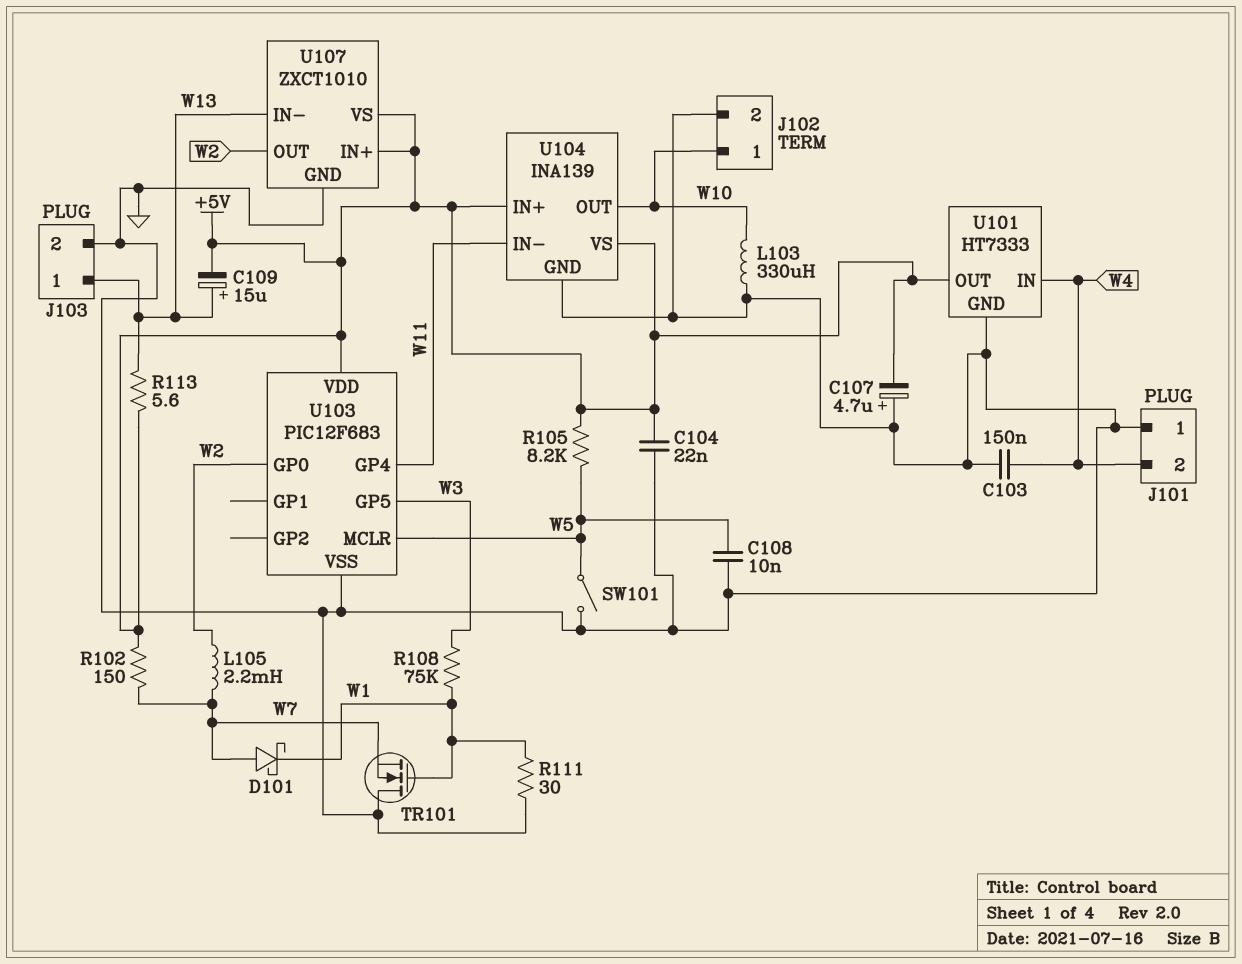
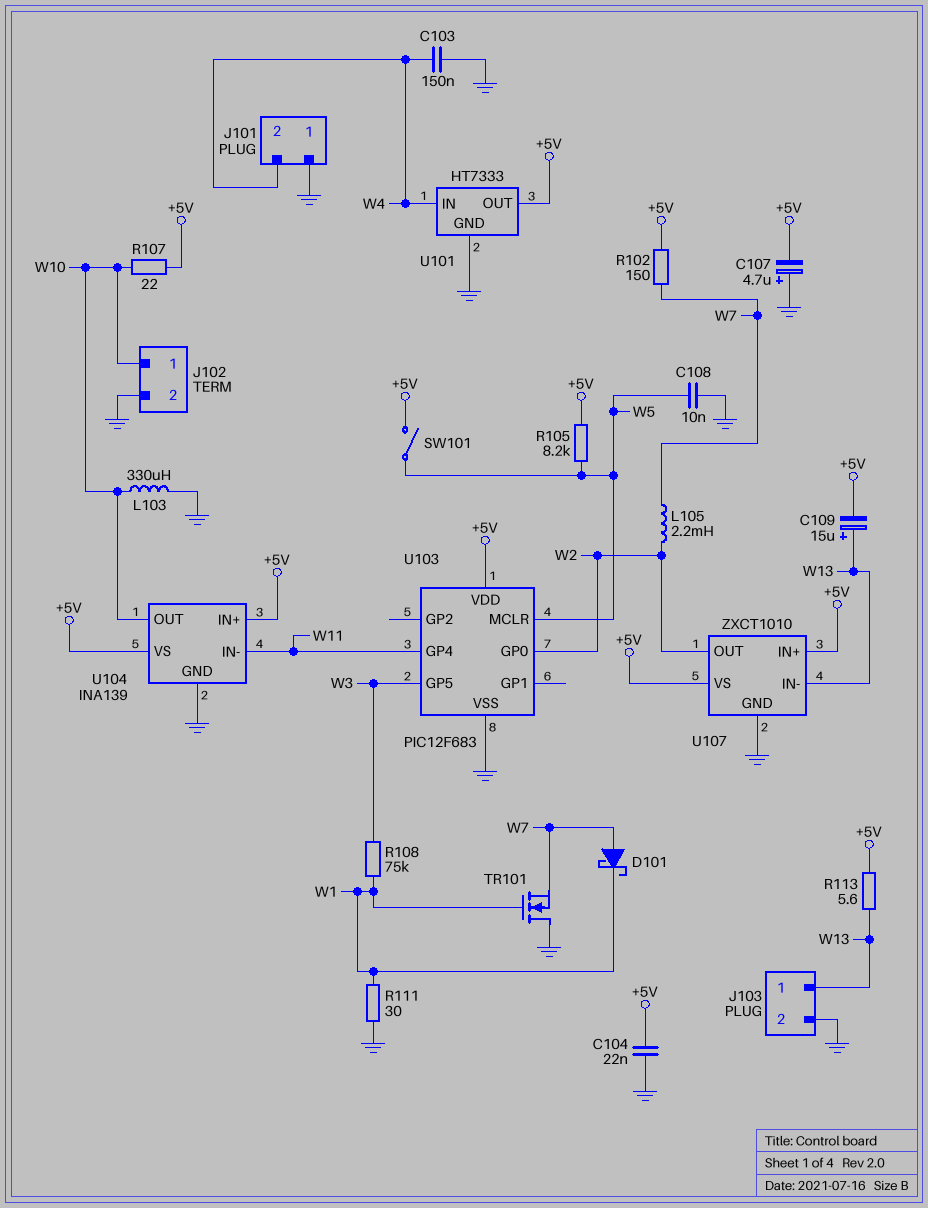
R107: none -> 22 (+5V, W10)
SW101: switch (GND, W5) -> switch (+5V, W5)

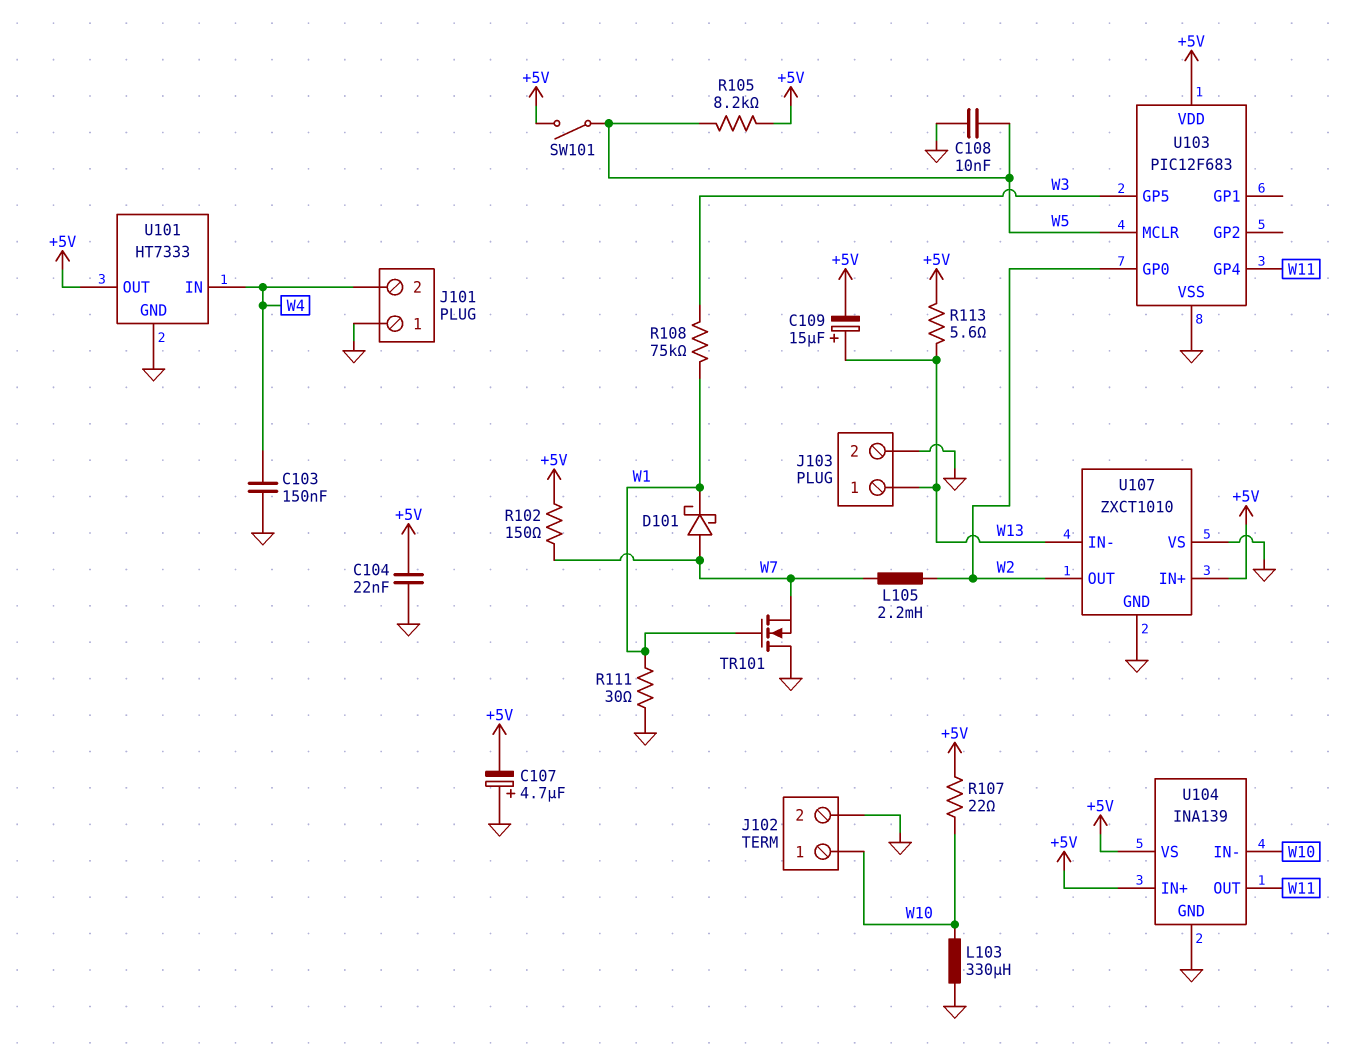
U104 pin IN-: W11 -> W10
U104 pin OUT: W10 -> W11
U107 pin VS: +5V -> GND

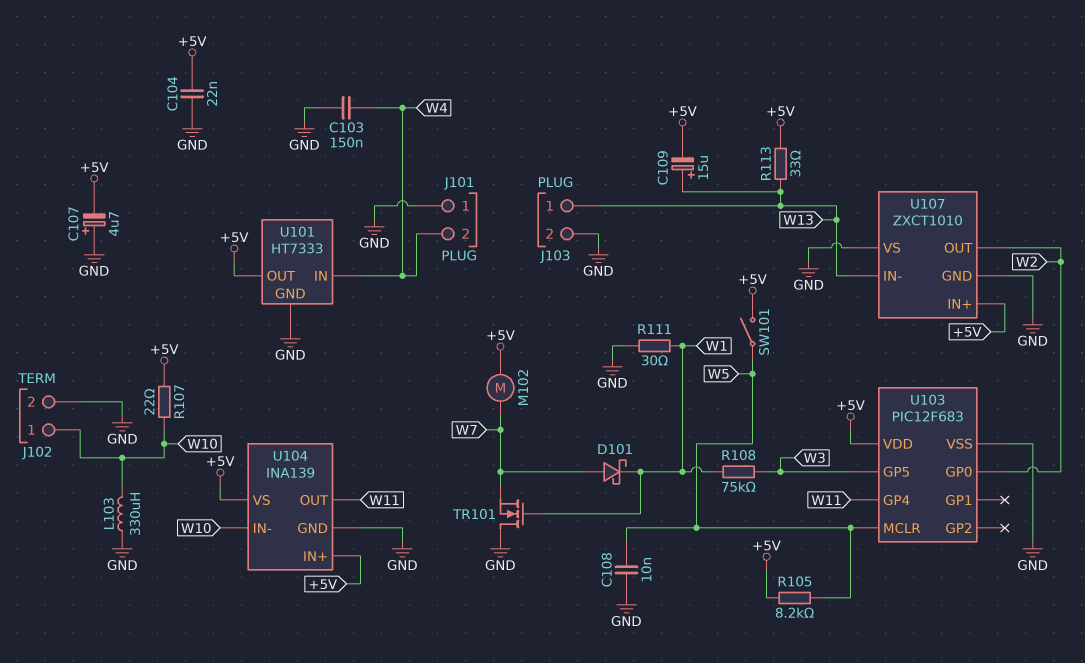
L105: 2.2mH (W2, W7) -> none
M102: none -> motor (+5V, W7)
R102: 150 (+5V, W7) -> none
R113: 5.6 (+5V, W13) -> 33 (+5V, W13)

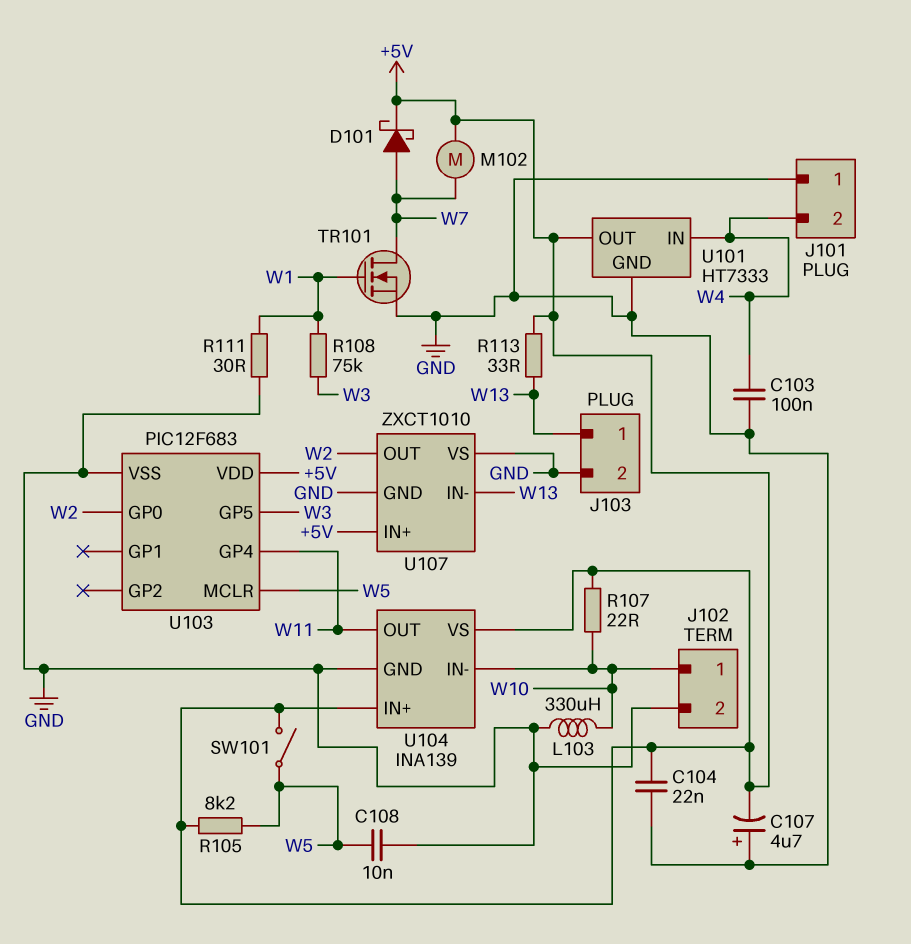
C103: 150nF (GND, W4) -> 100nF (GND, W4)
C109: 15uF (plus W13, minus +5V) -> none
D101: schottky (A W7, K W1) -> schottky (A W7, K +5V)
TR101: NMOS (G W1, D GND, S W7) -> NMOS (G W1, D W7, S GND)

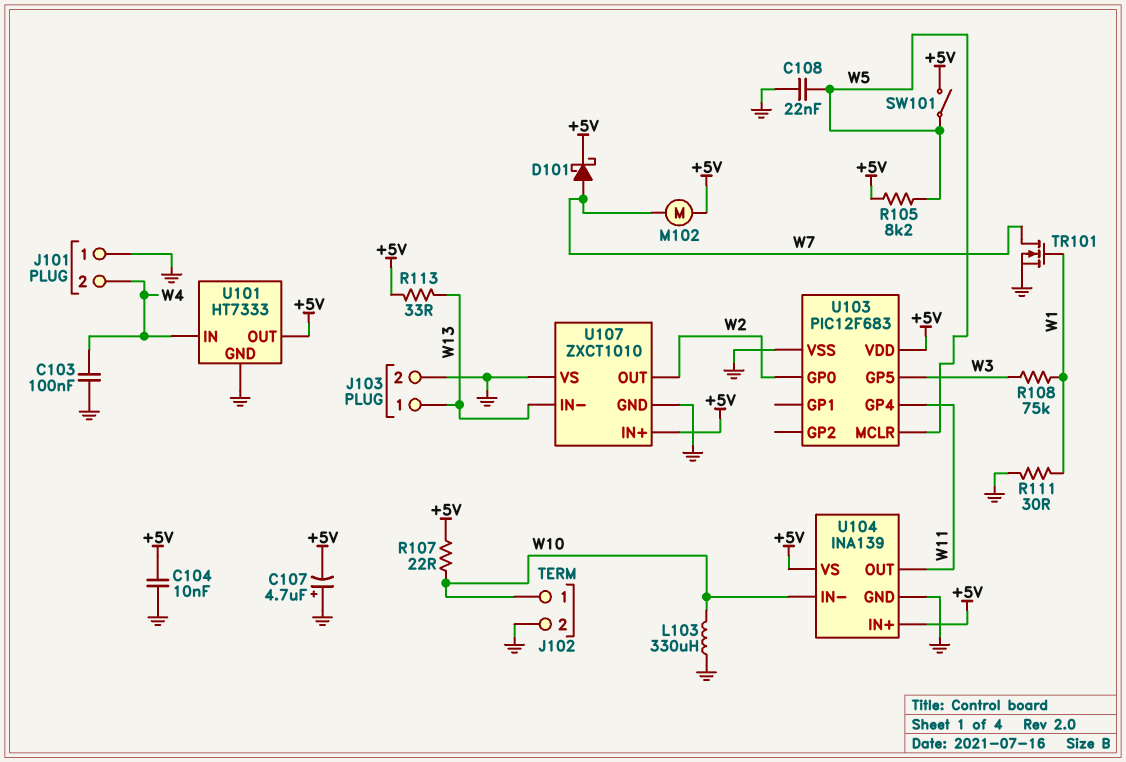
C104: 22nF (+5V, GND) -> 10nF (+5V, GND)
C108: 10nF (GND, W5) -> 22nF (GND, W5)

